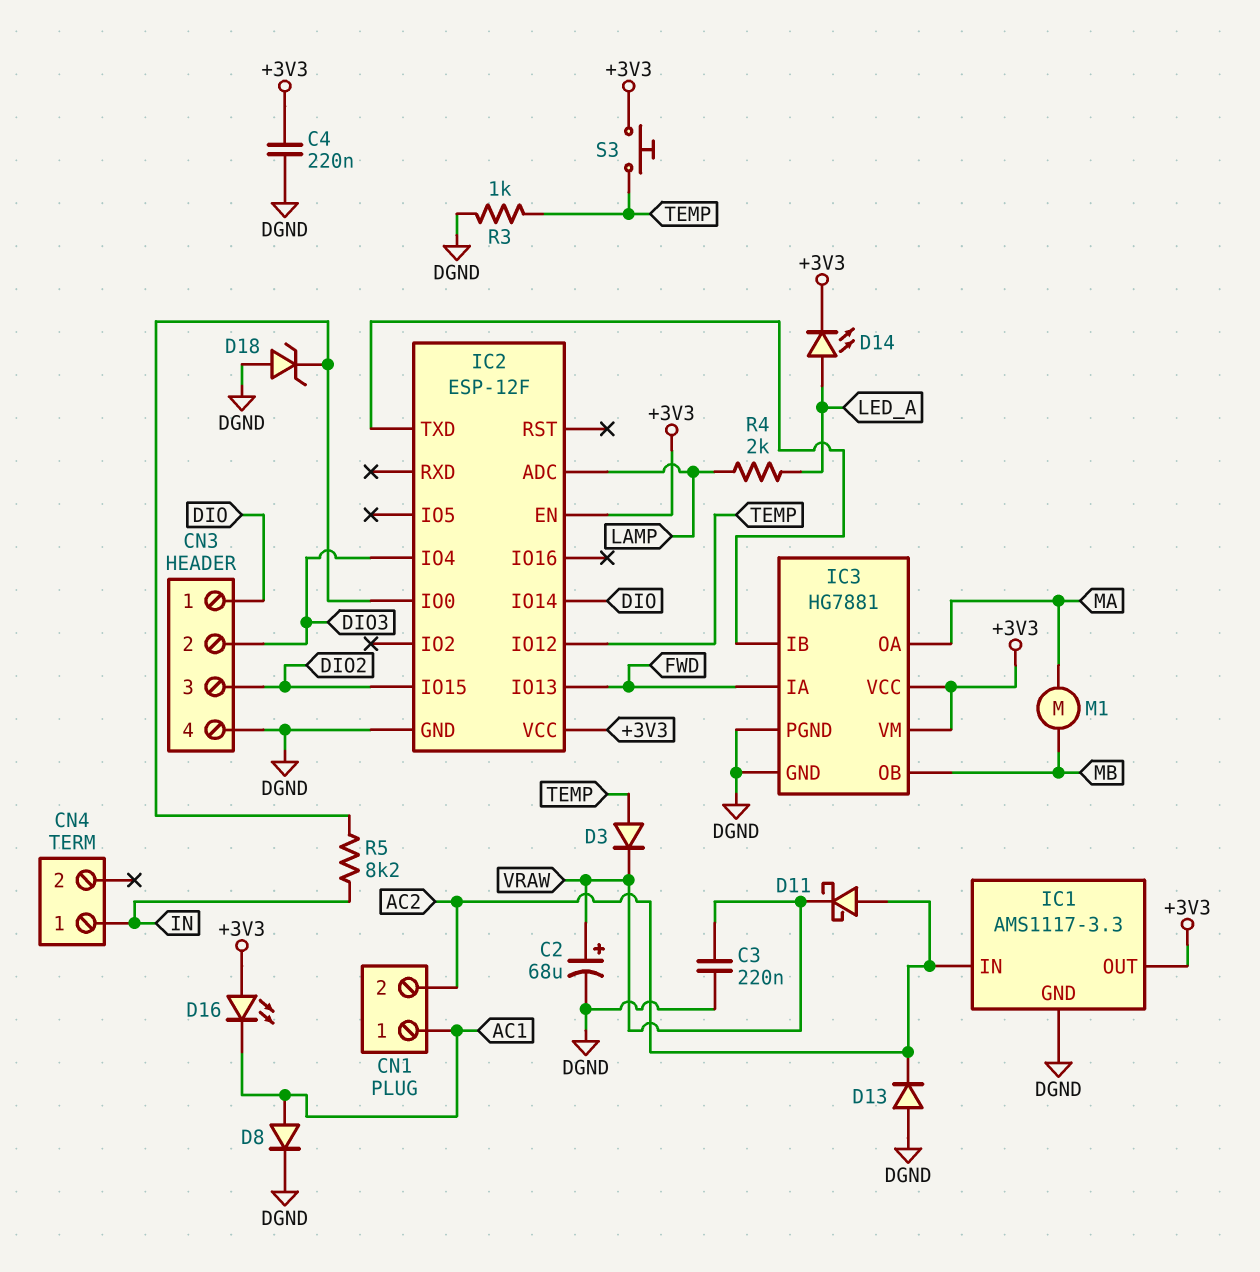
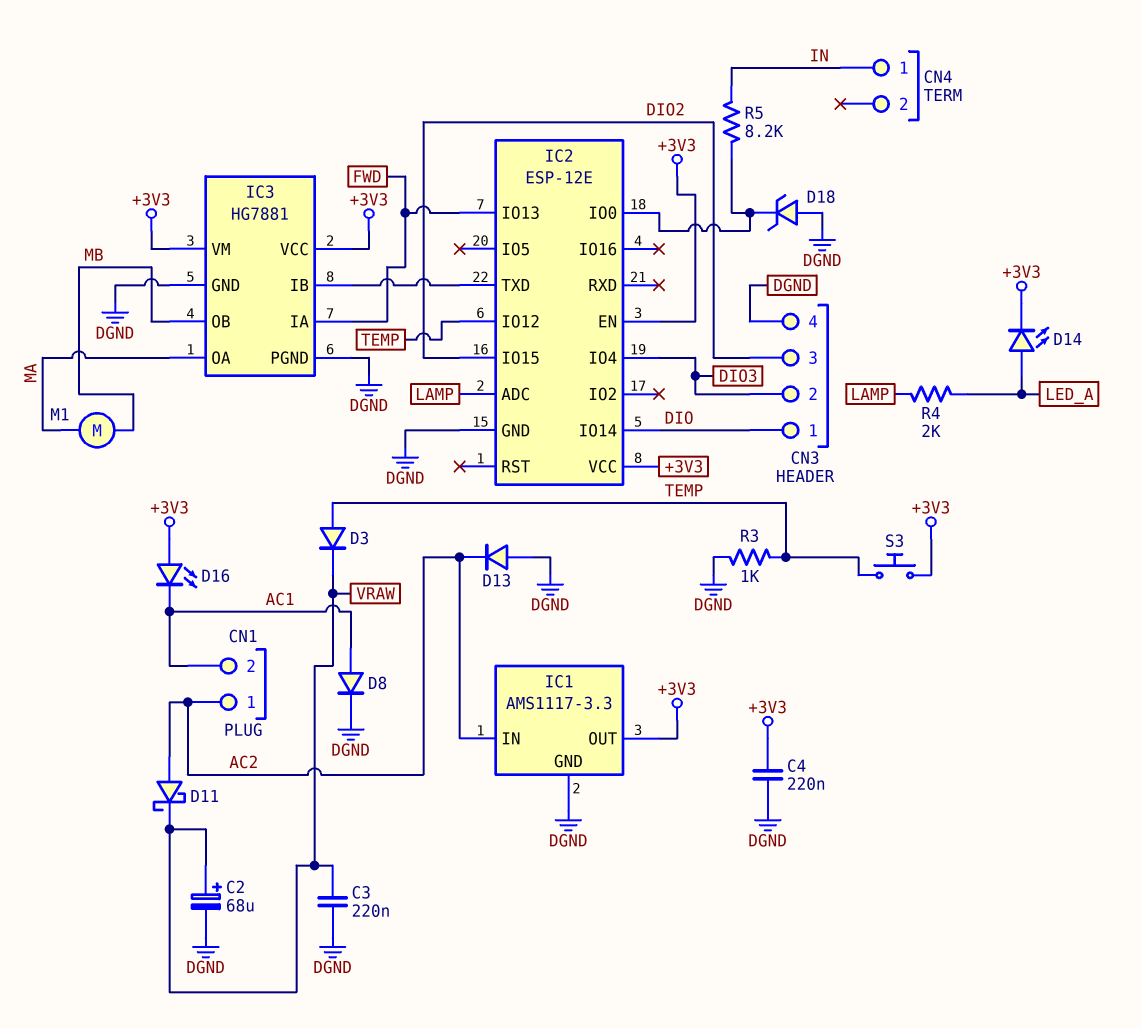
CN1 pin 1: AC1 -> AC2
CN1 pin 2: AC2 -> AC1
IC2: ESP-12F -> ESP-12E

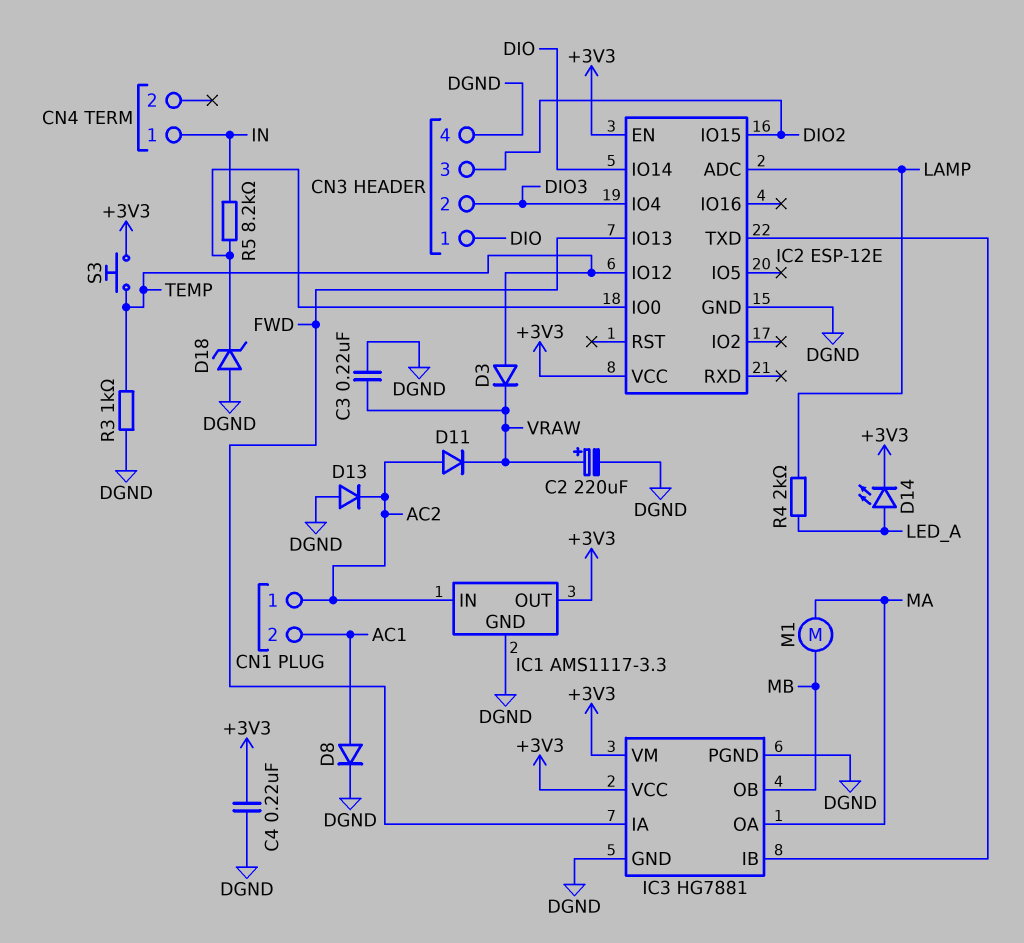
C2: 68uF (plus VRAW, minus DGND) -> 220uF (plus VRAW, minus DGND)
D11: schottky (A AC2, K VRAW) -> diode (A AC2, K VRAW)
D16: LED (A +3V3, K AC1) -> none

